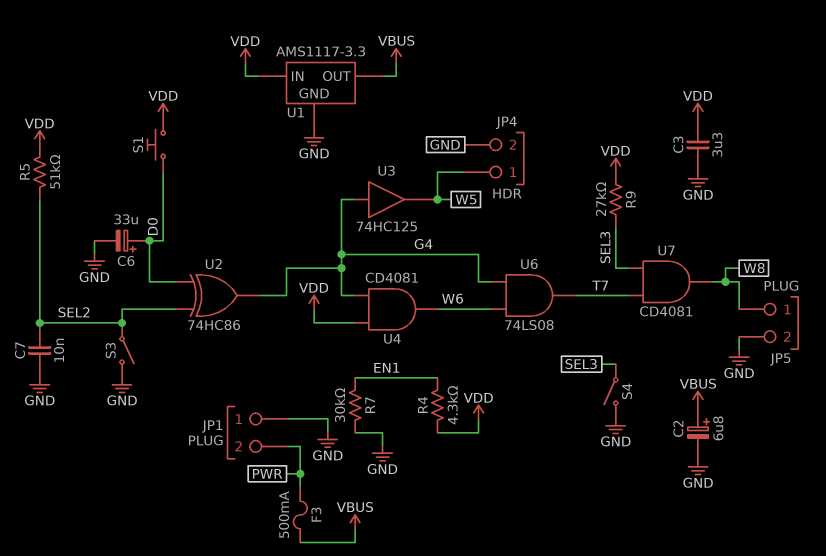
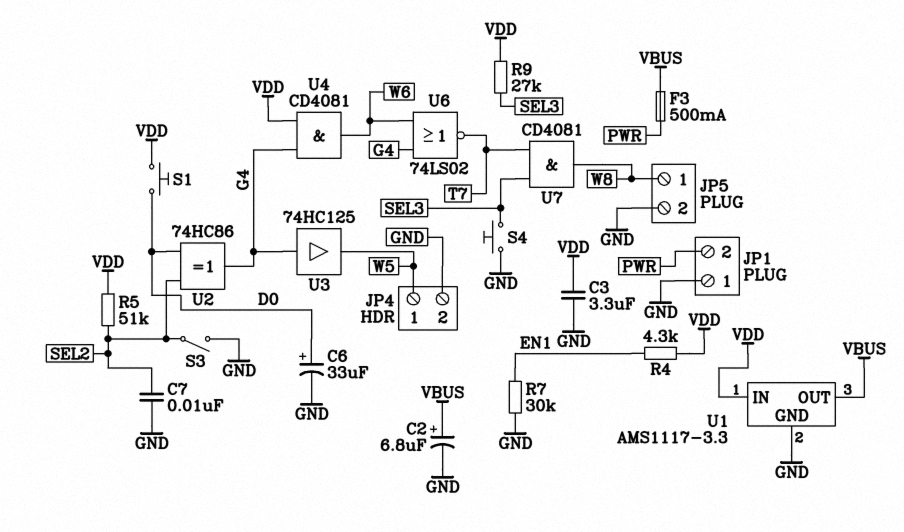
S4: switch (GND, SEL3) -> button (GND, SEL3)
U6: AND 74LS08 (in G4, in W6, out T7) -> NOR 74LS02 (in G4, in W6, out T7)

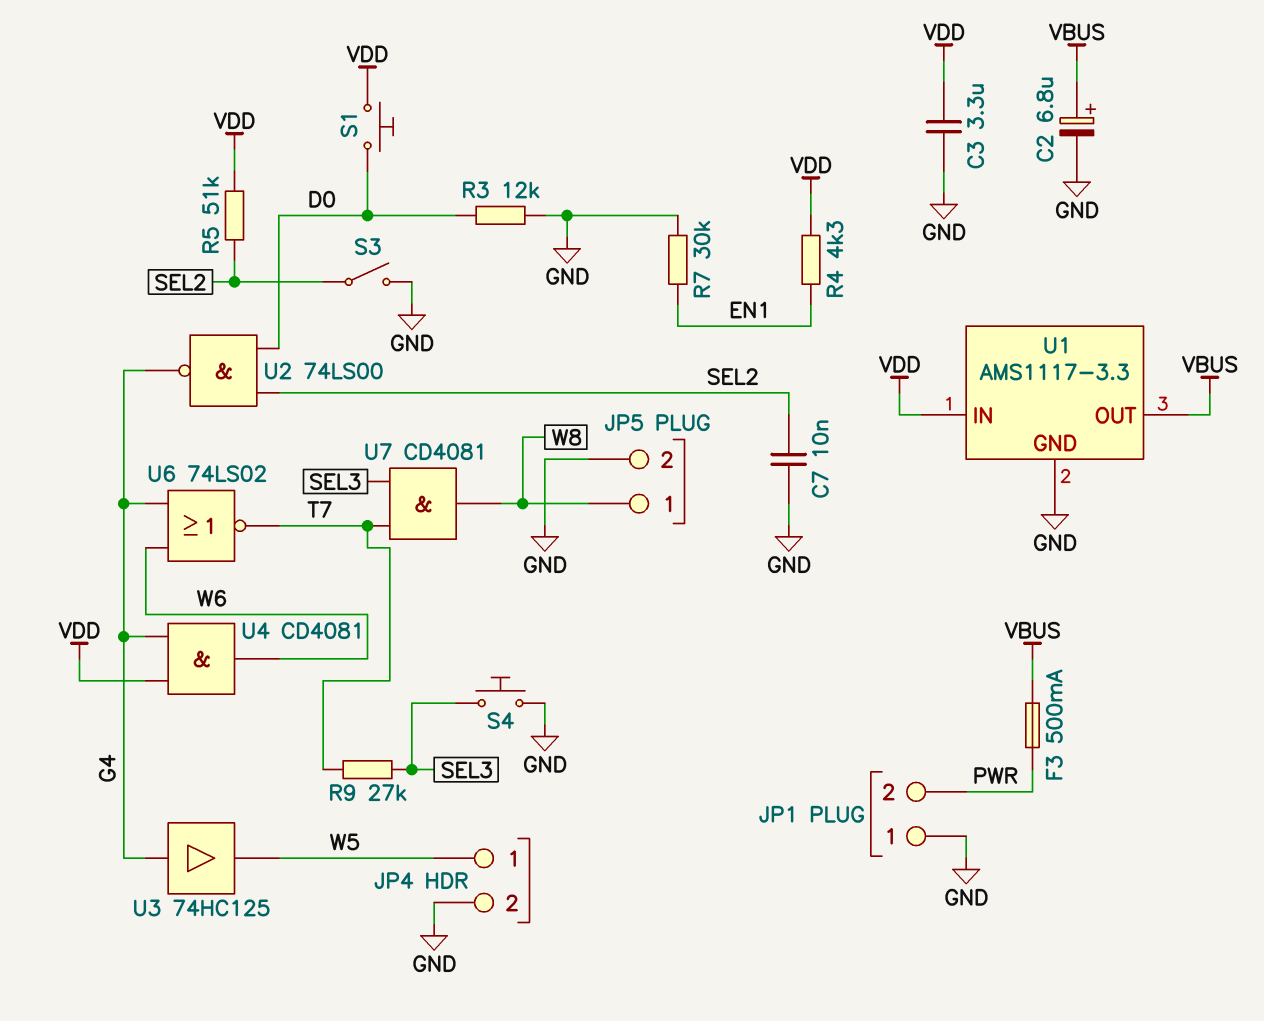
C6: 33uF (plus D0, minus GND) -> none
R3: none -> 12k (D0, GND)
R9: 27k (SEL3, VDD) -> 27k (SEL3, T7)
U2: XOR 74HC86 (in D0, in SEL2, out G4) -> NAND 74LS00 (in D0, in SEL2, out G4)

